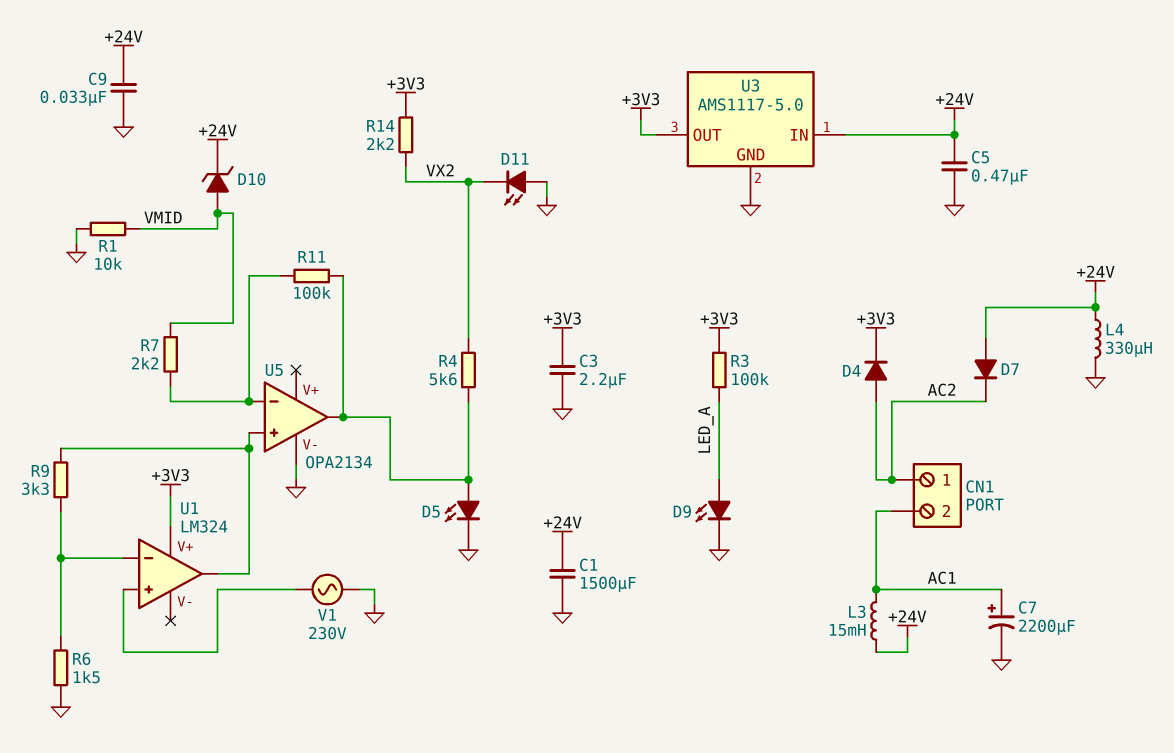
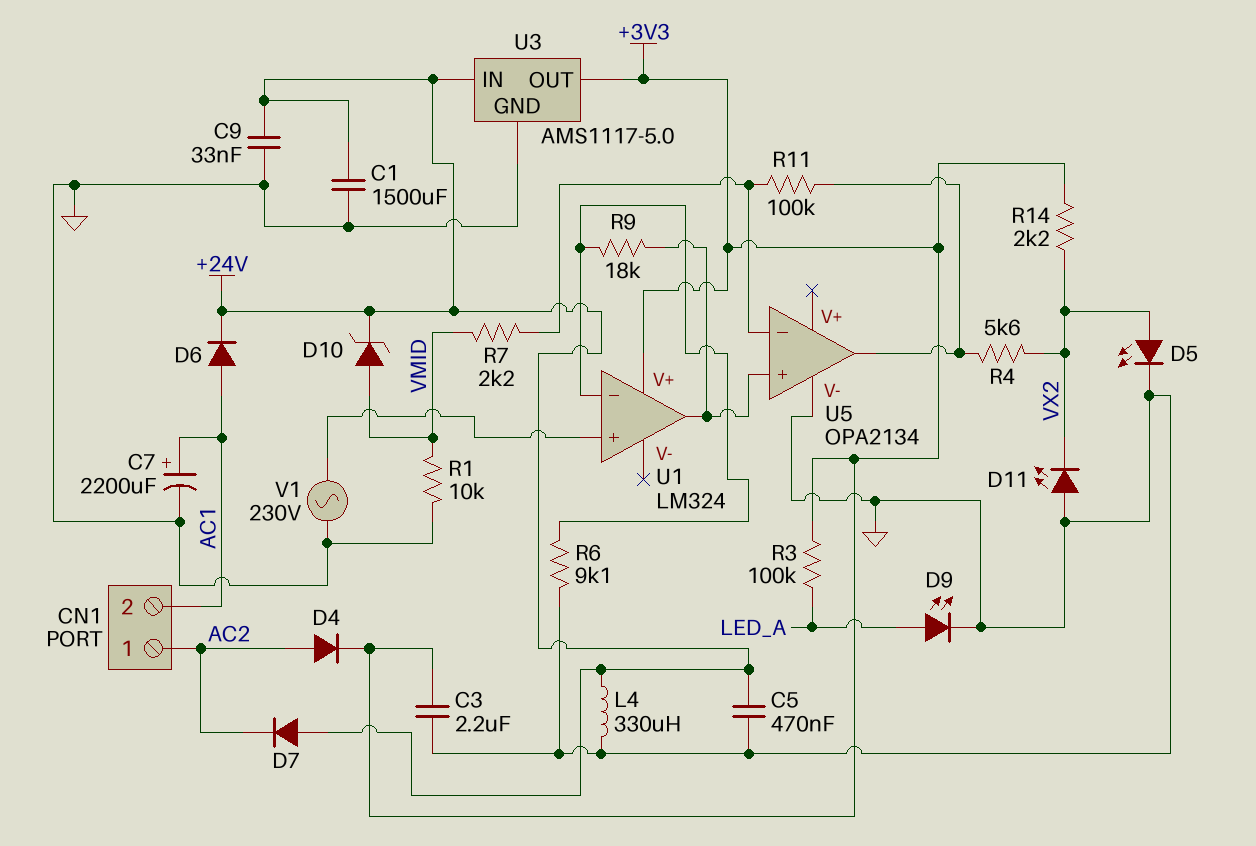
D5: LED (A U5/out, K GND) -> LED (A VX2, K GND)
D6: none -> diode (A AC1, K +24V)
L3: 15mH (+24V, AC1) -> none
R6: 1.5k (GND, U1/in-) -> 9.1k (GND, U1/in-)
R9: 3.3k (U1/in-, U1/out) -> 18k (U1/in-, U1/out)

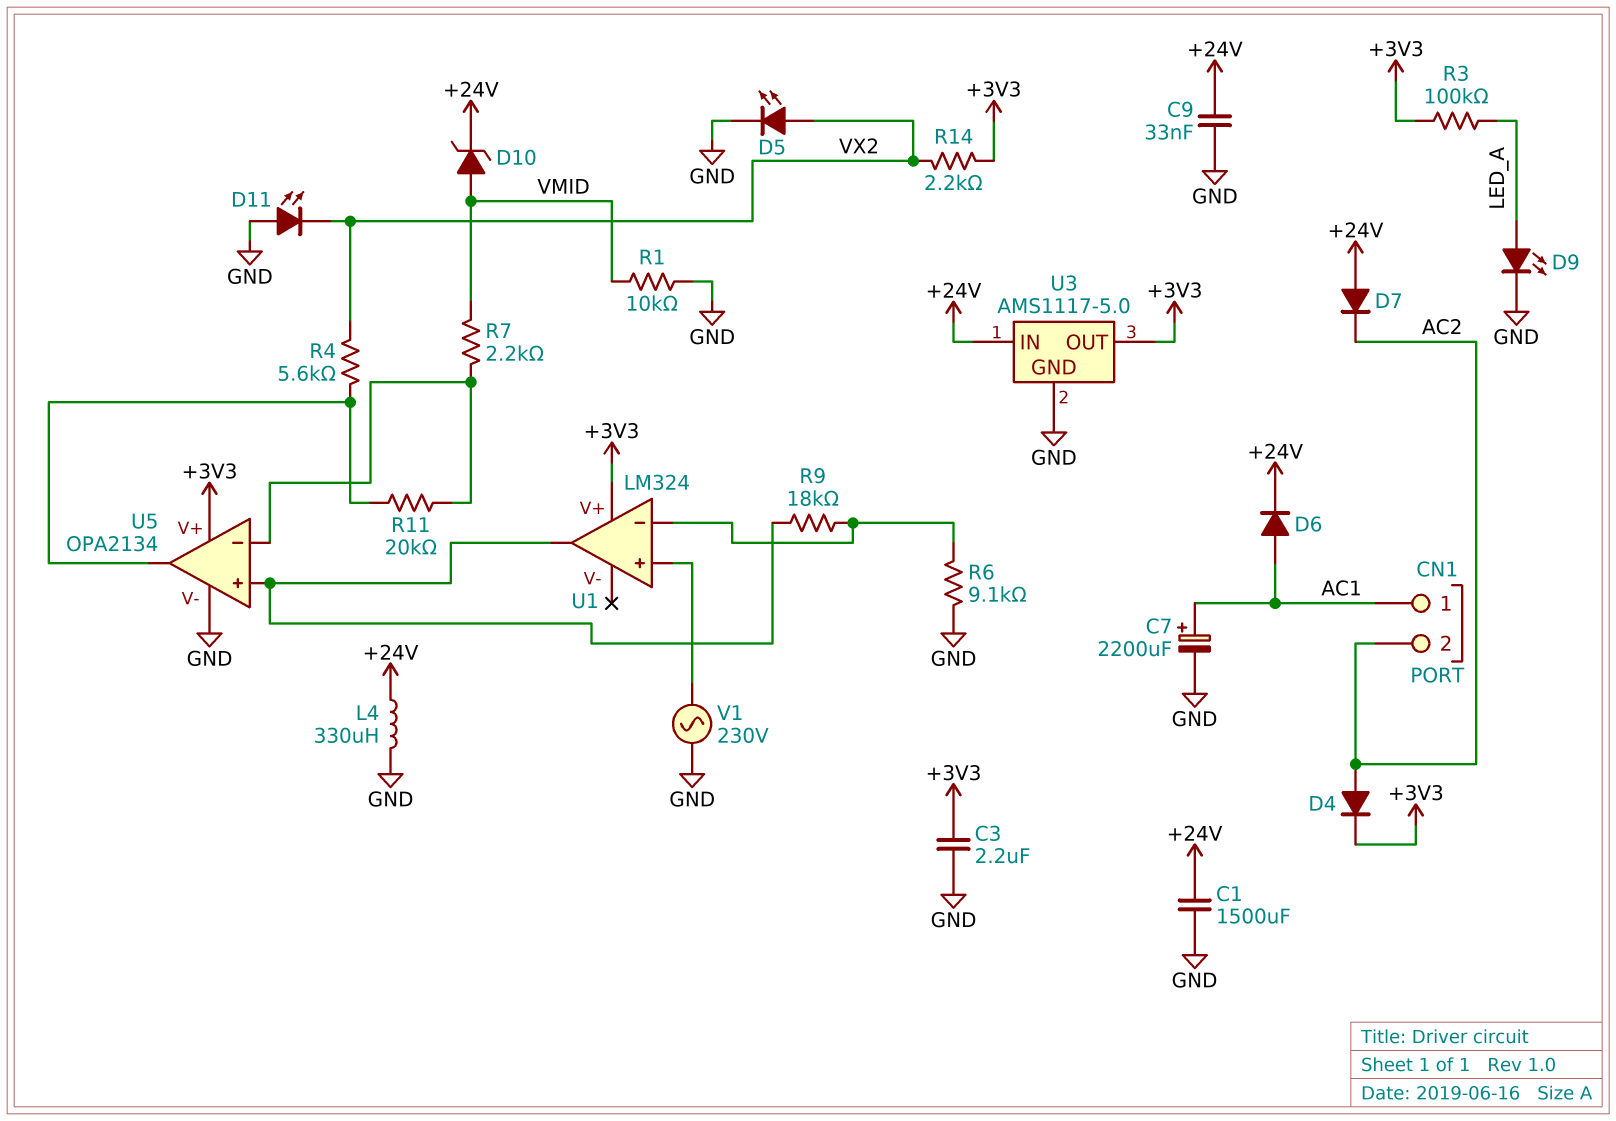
C5: 470nF (+24V, GND) -> none
CN1 pin 1: AC2 -> AC1
CN1 pin 2: AC1 -> AC2
R11: 100k (U5/in-, U5/out) -> 20k (U5/in-, U5/out)
U5 pin V+: none -> +3V3

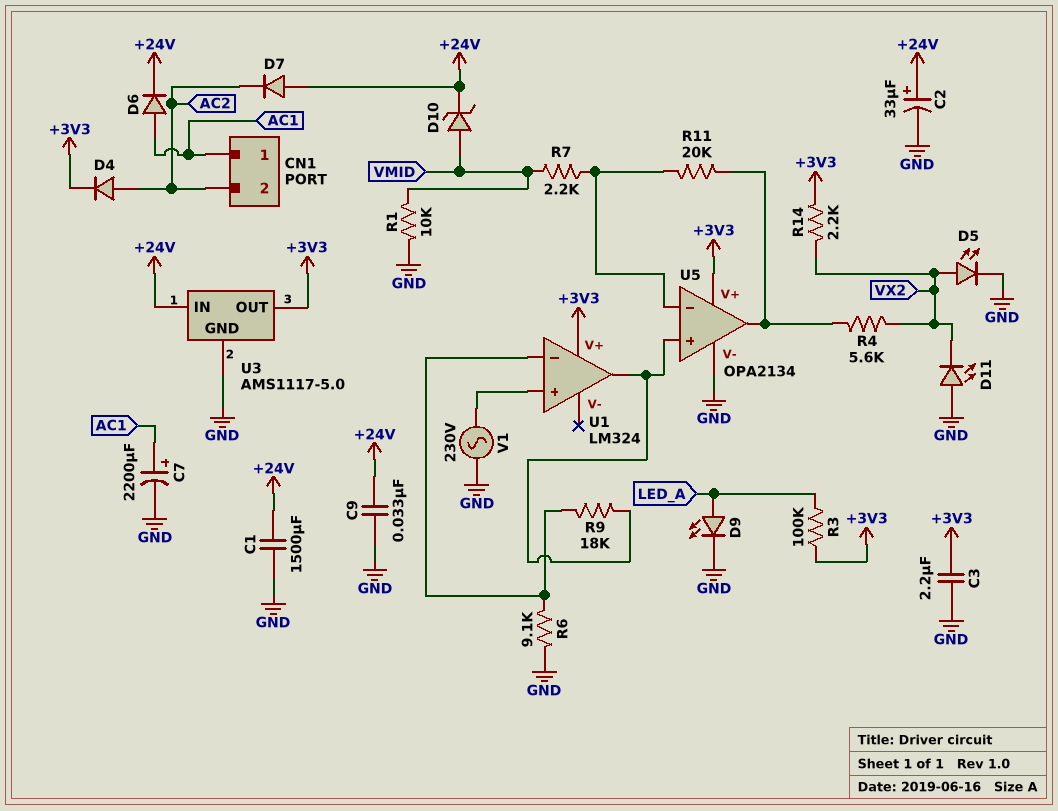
C2: none -> 33uF (plus +24V, minus GND)
L4: 330uH (+24V, GND) -> none

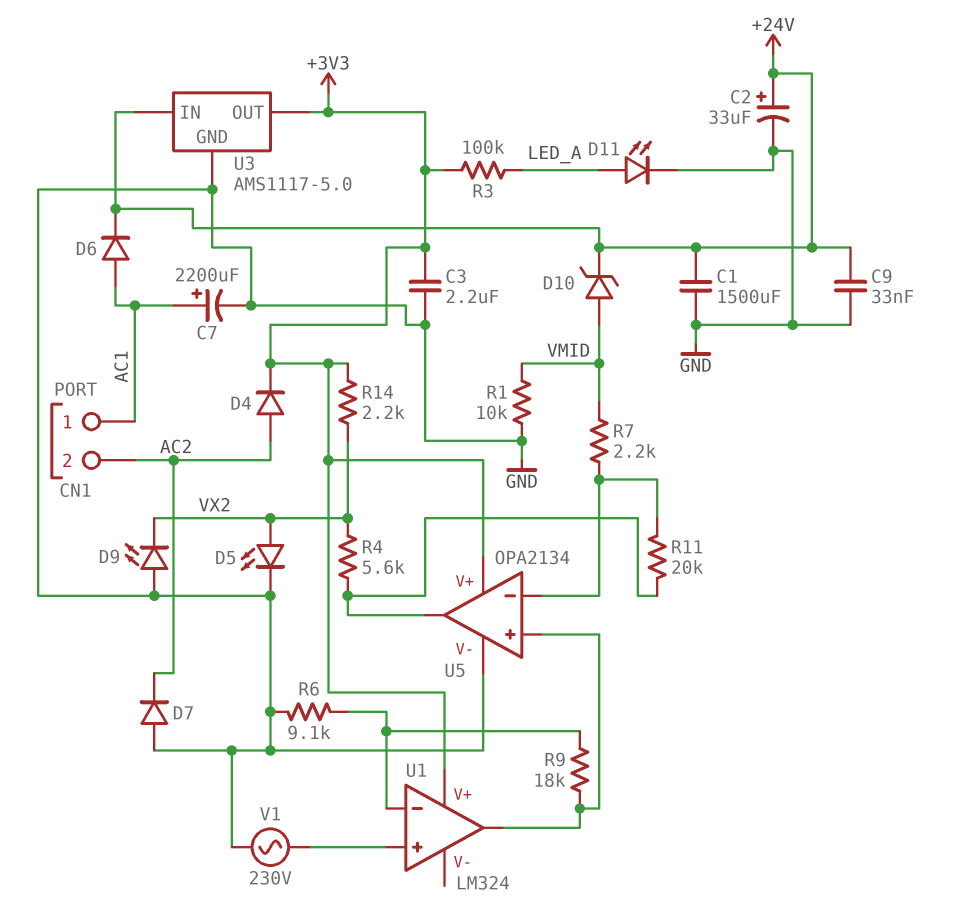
D7: diode (A +24V, K AC2) -> diode (A GND, K AC2)
D9: LED (A LED_A, K GND) -> LED (A GND, K VX2)
D11: LED (A GND, K VX2) -> LED (A LED_A, K GND)

